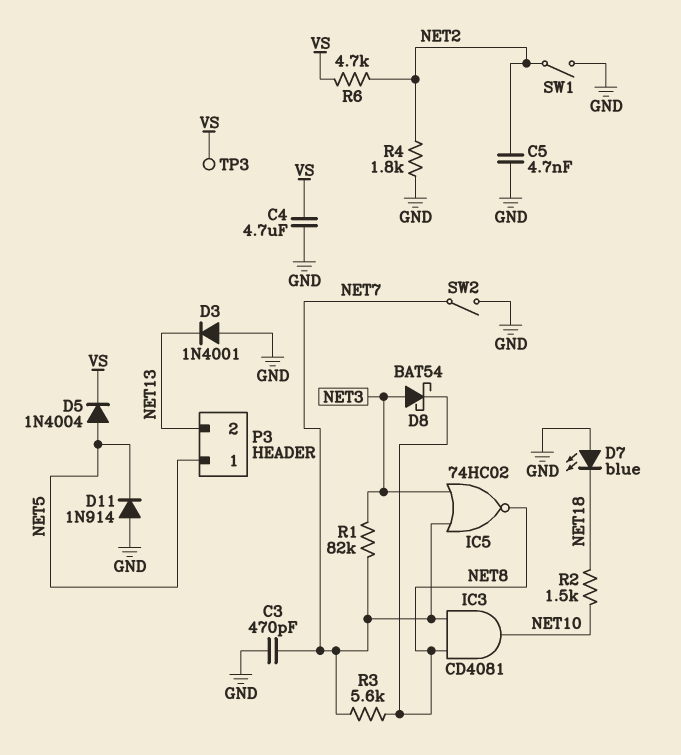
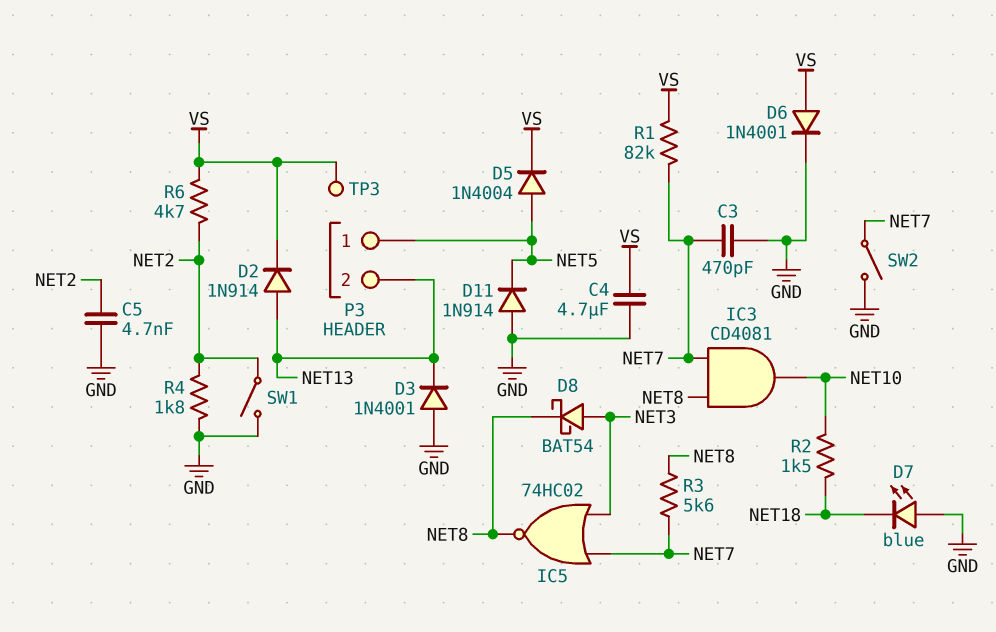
D2: none -> diode 1N914 (A NET13, K VS)
D6: none -> diode 1N4001 (A VS, K GND)
R1: 82k (NET3, NET7) -> 82k (NET7, VS)

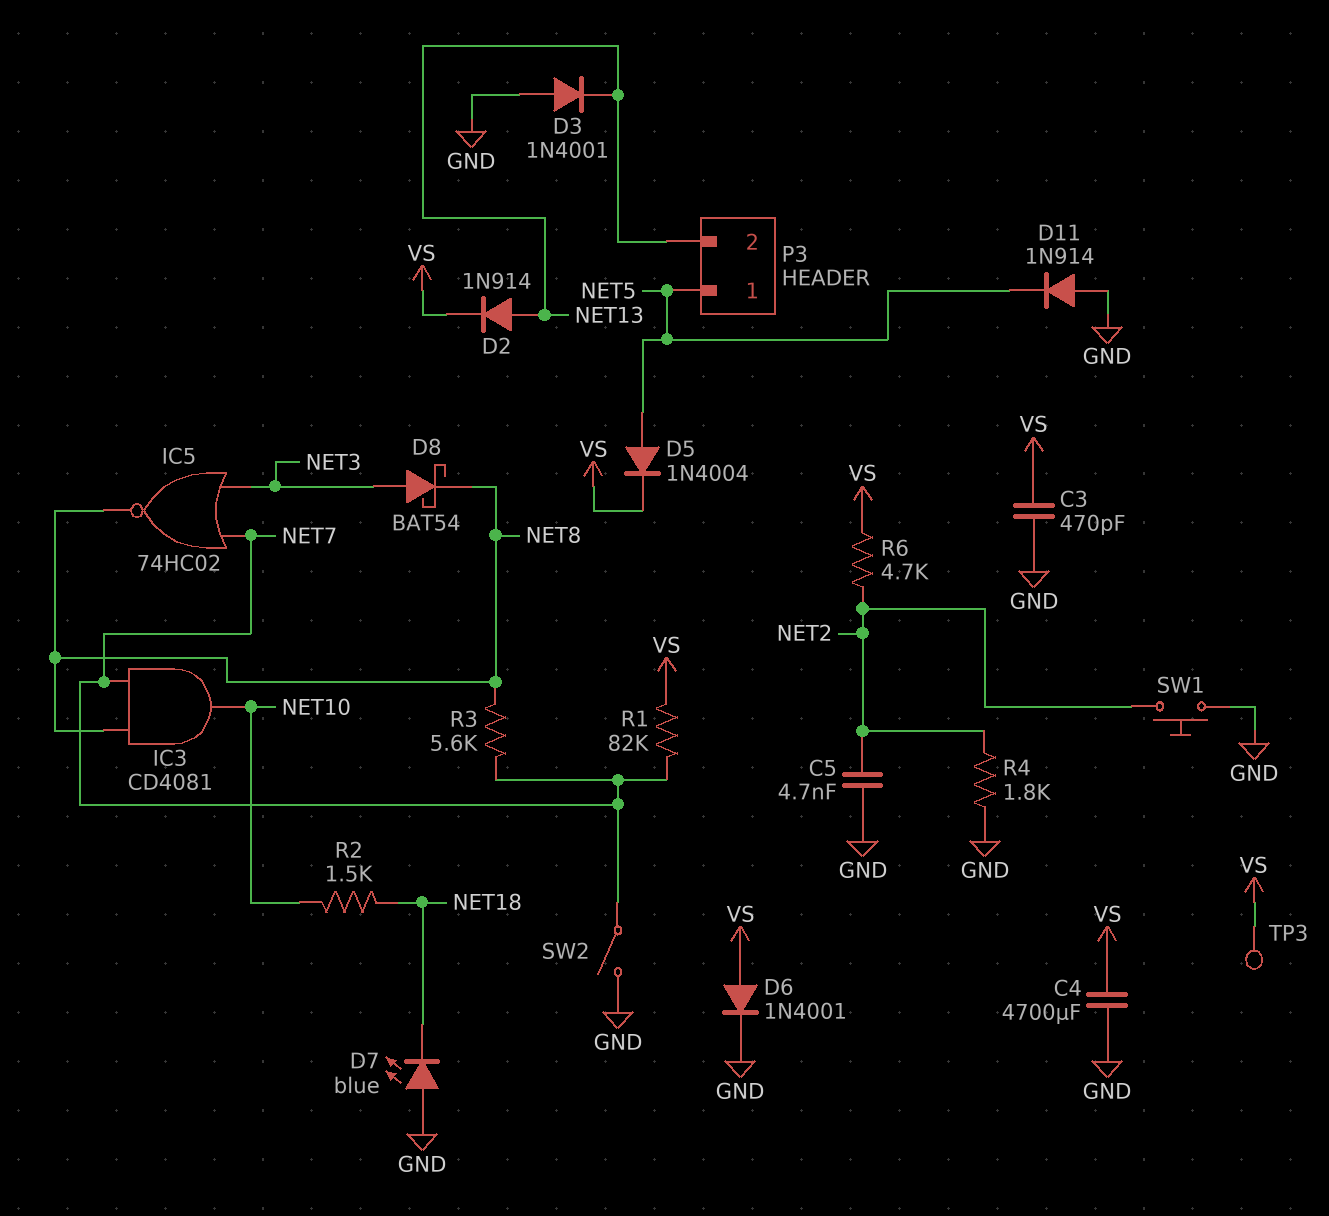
C3: 470pF (GND, NET7) -> 470pF (GND, VS)
C4: 4.7uF (GND, VS) -> 4700uF (GND, VS)
SW1: switch (GND, NET2) -> button (GND, NET2)

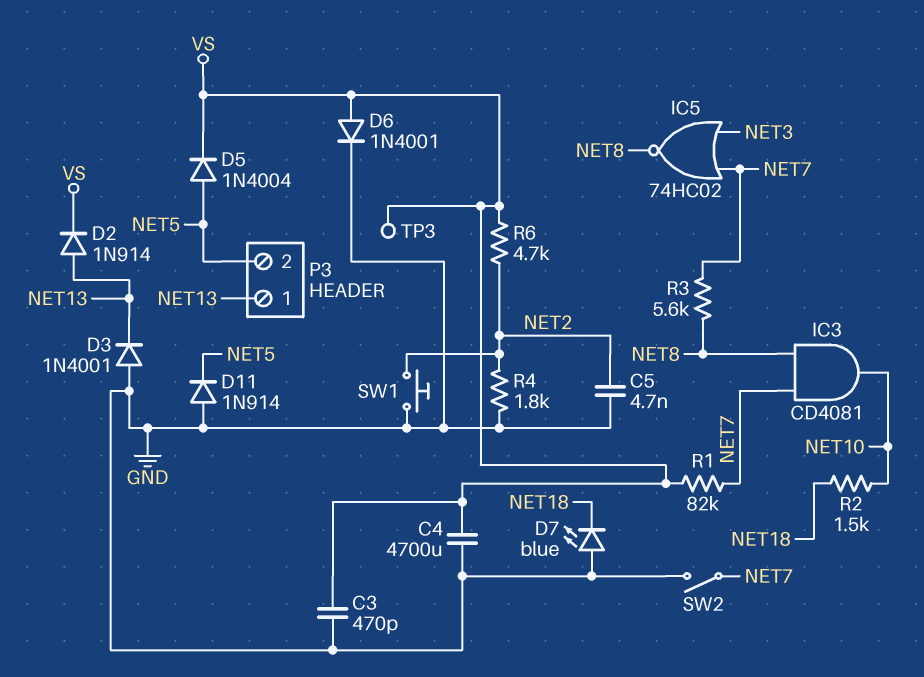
D8: schottky BAT54 (A NET3, K NET8) -> none
P3 pin 1: NET5 -> NET13
P3 pin 2: NET13 -> NET5

